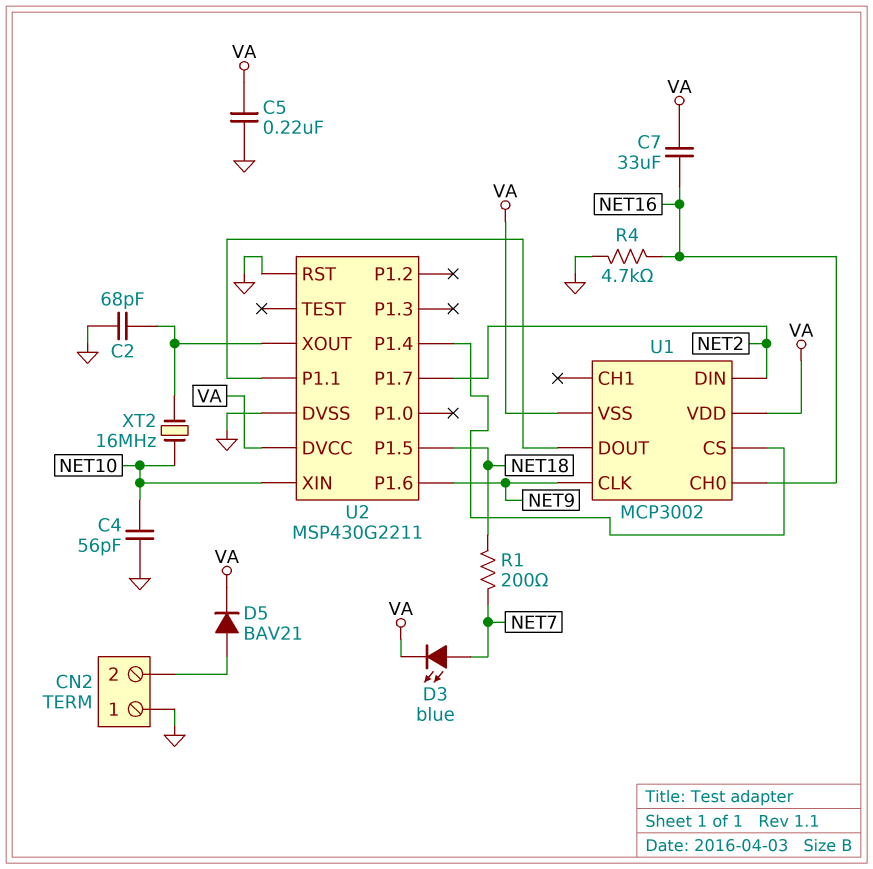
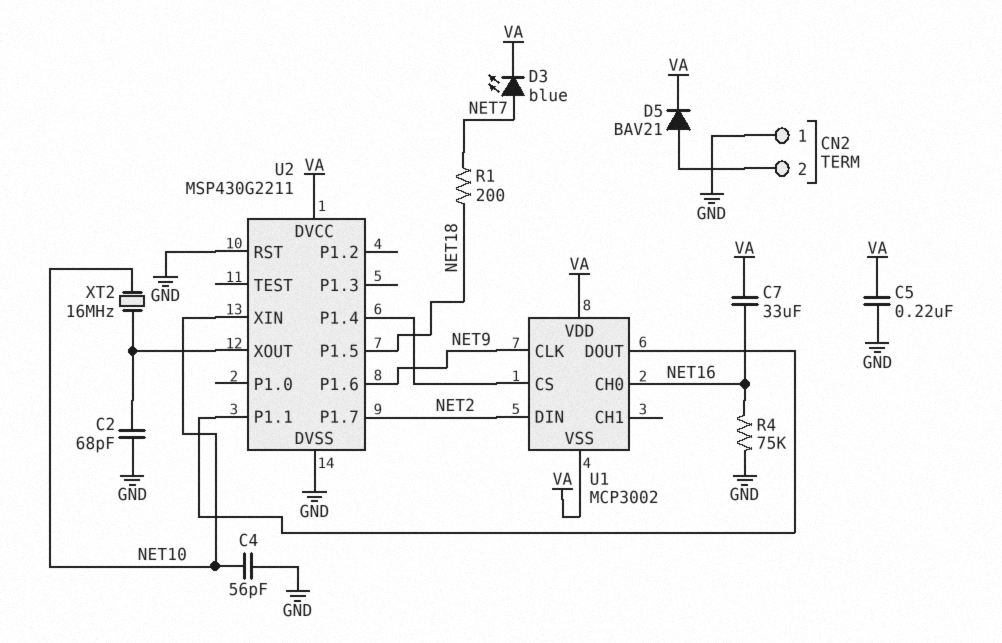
R4: 4.7k (GND, NET16) -> 75k (GND, NET16)

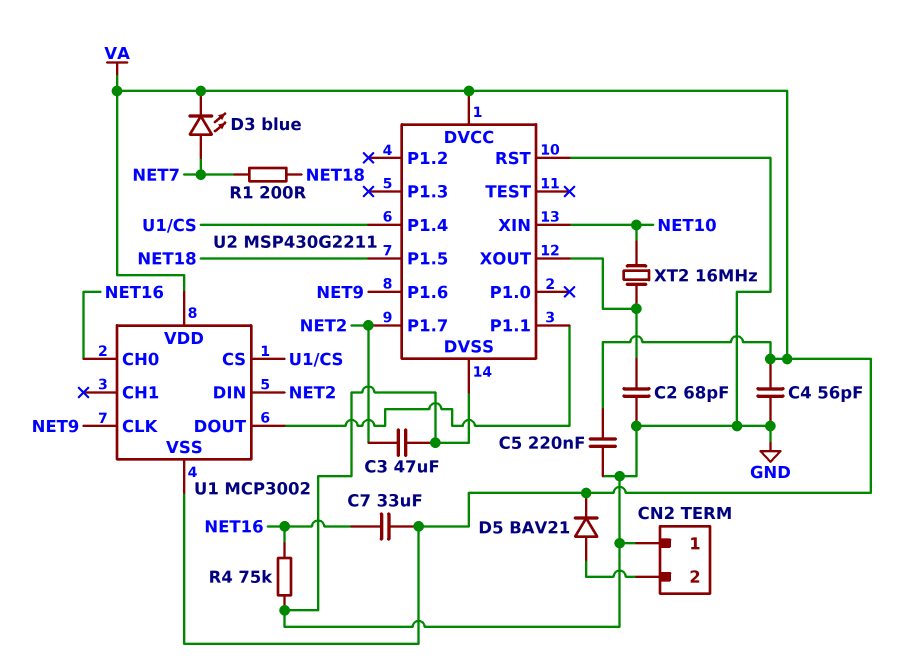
C3: none -> 47uF (GND, NET2)
C4: 56pF (GND, NET10) -> 56pF (GND, VA)

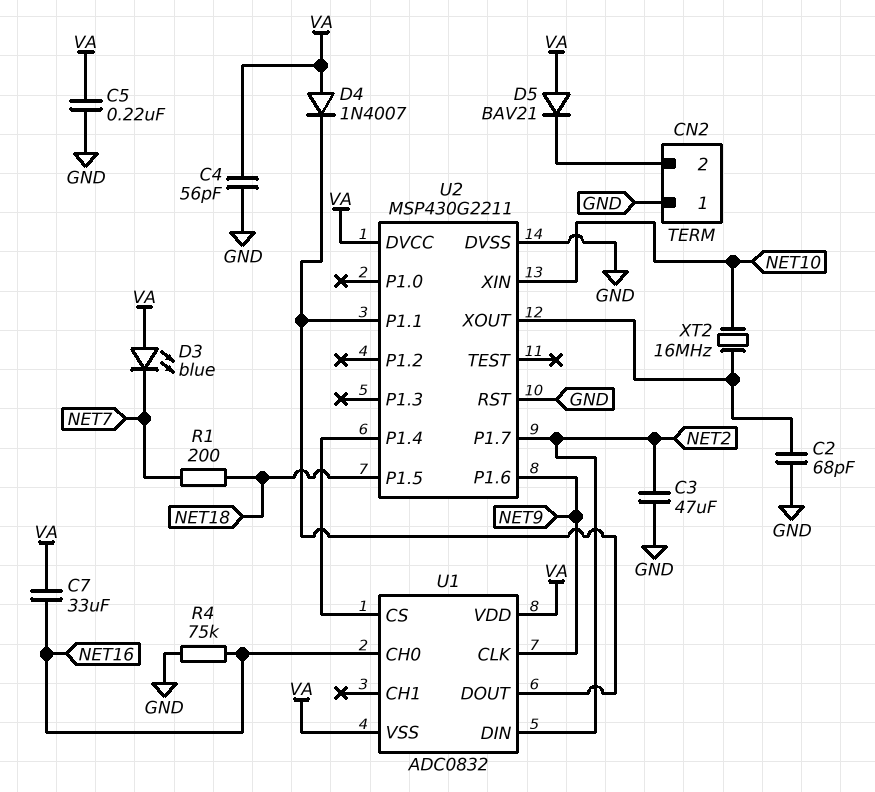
D3: LED blue (A NET7, K VA) -> LED blue (A VA, K NET7)
D4: none -> diode 1N4007 (A VA, K U1/DOUT)
D5: diode BAV21 (A CN2/2, K VA) -> diode BAV21 (A VA, K CN2/2)
U1: MCP3002 -> ADC0832

